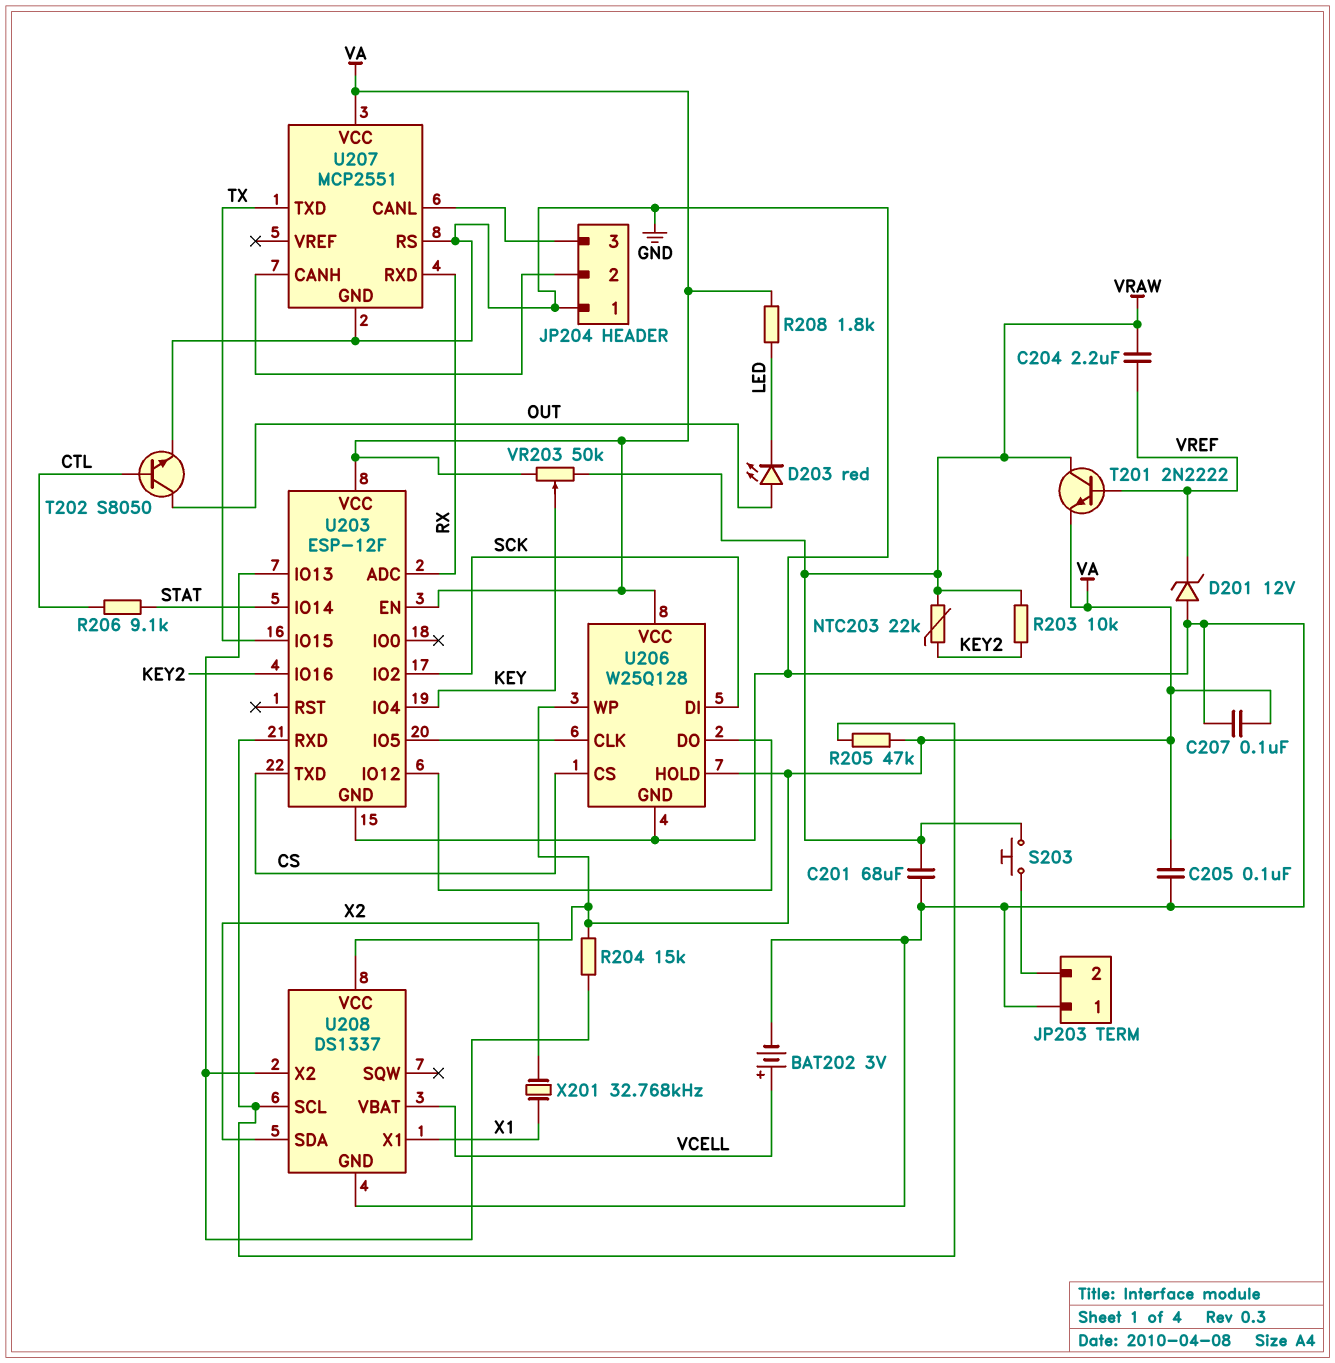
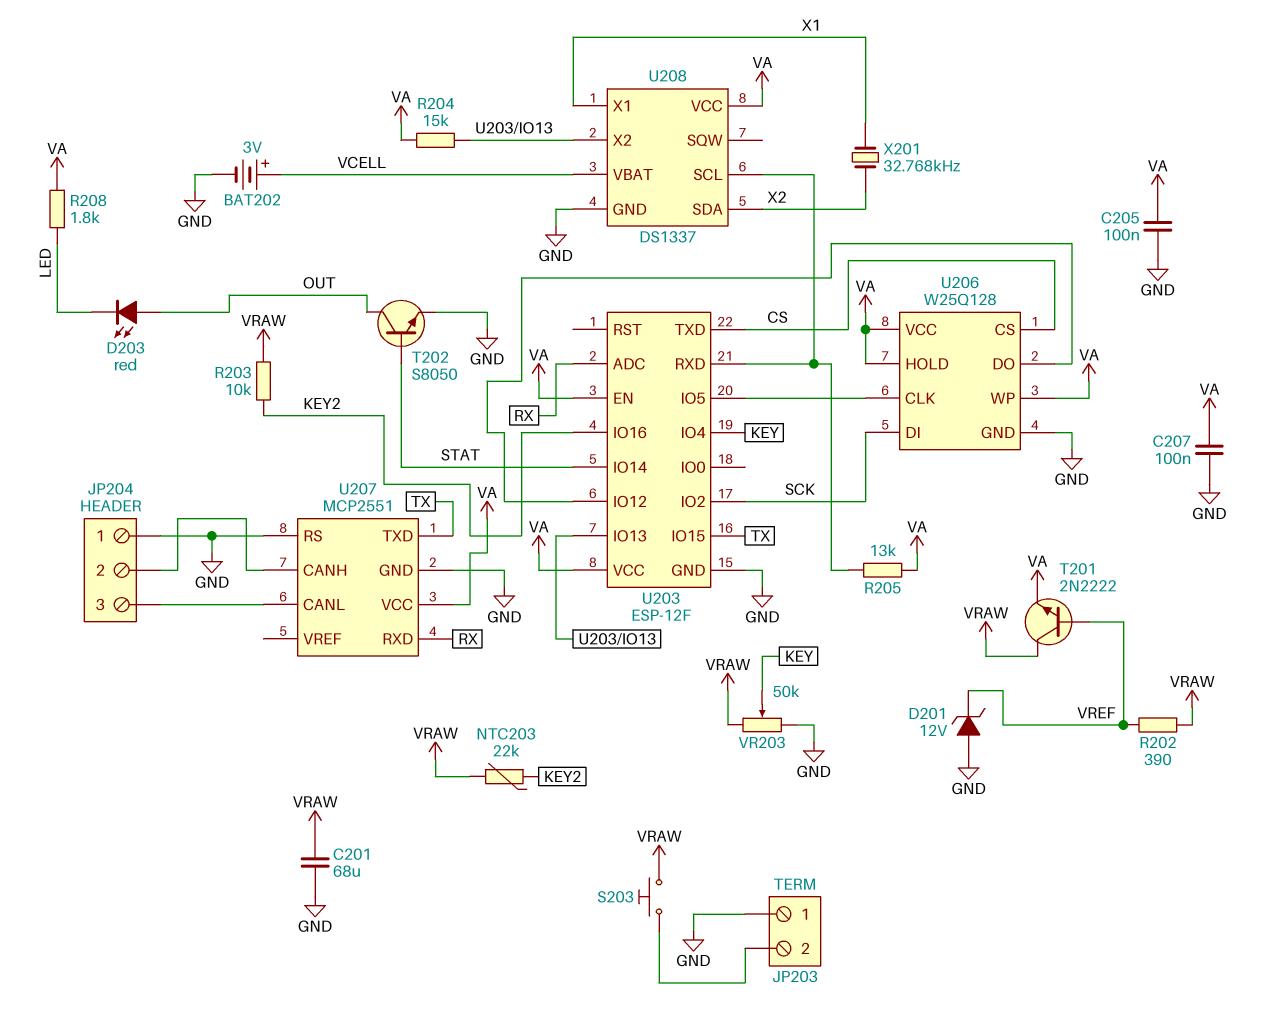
C204: 2.2uF (VRAW, VREF) -> none
R202: none -> 390 (VRAW, VREF)
R205: 47k (U203/RXD, VA) -> 13k (U203/RXD, VA)
R206: 9.1k (CTL, STAT) -> none
T202: NPN S8050 (B CTL, C OUT, E GND) -> NPN S8050 (B STAT, C OUT, E GND)
VR203: 50k (VA, VRAW, wiper KEY) -> 50k (GND, VRAW, wiper KEY)

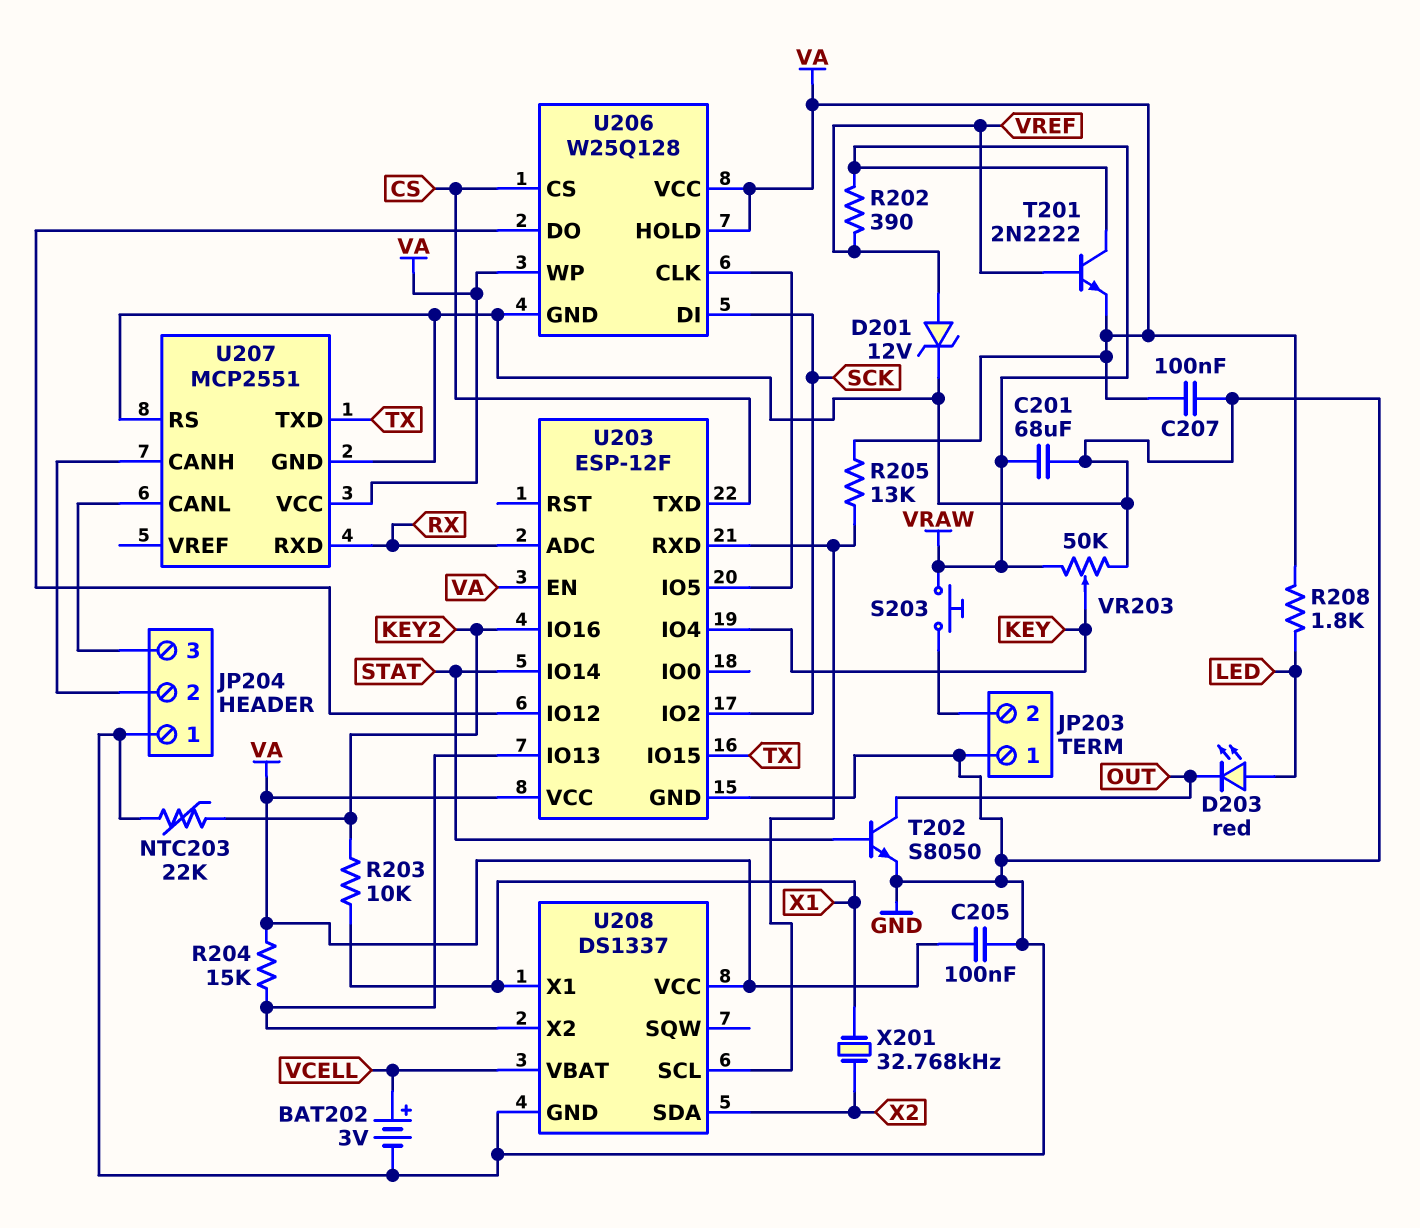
D201: zener 12V (A GND, K VREF) -> zener 12V (A VREF, K GND)
D203: LED red (A OUT, K LED) -> LED red (A LED, K OUT)
NTC203: 22k (KEY2, VRAW) -> 22k (GND, KEY2)
R203: 10k (KEY2, VRAW) -> 10k (KEY2, X1)

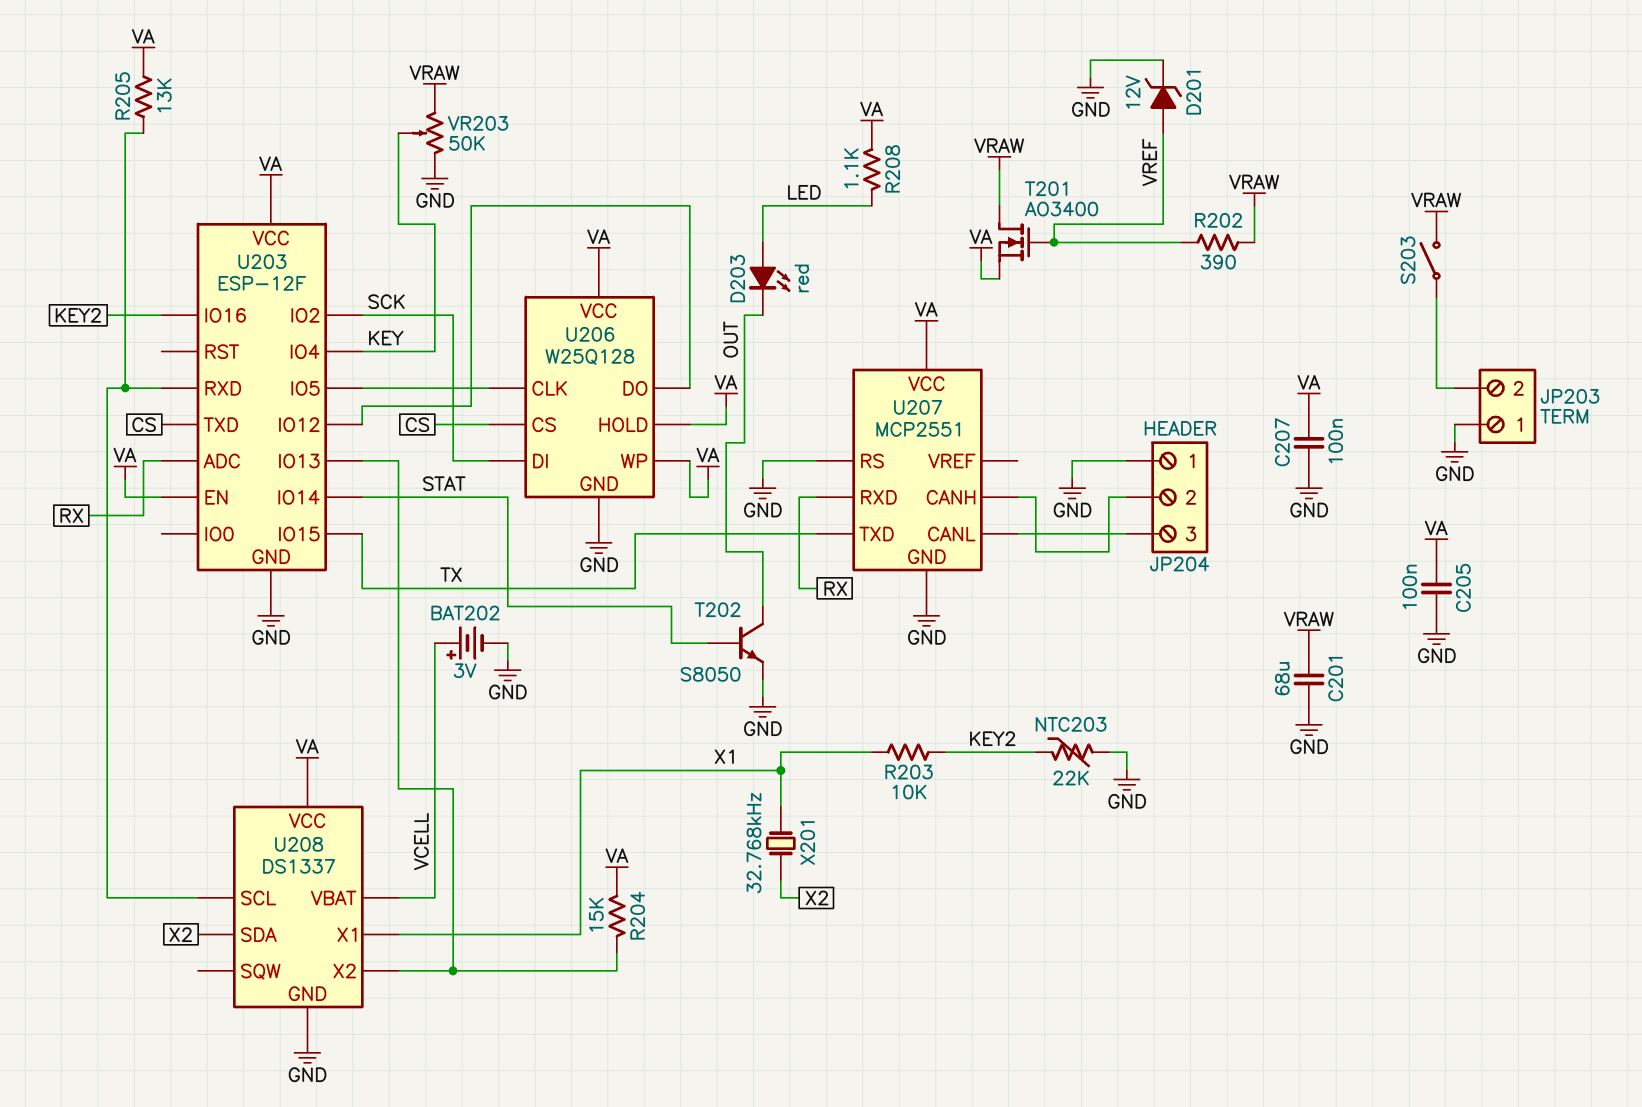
R208: 1.8k (LED, VA) -> 1.1k (LED, VA)
S203: button (JP203/2, VRAW) -> switch (JP203/2, VRAW)
T201: NPN 2N2222 (B VREF, C VRAW, E VA) -> NMOS AO3400 (G VREF, D VRAW, S VA)

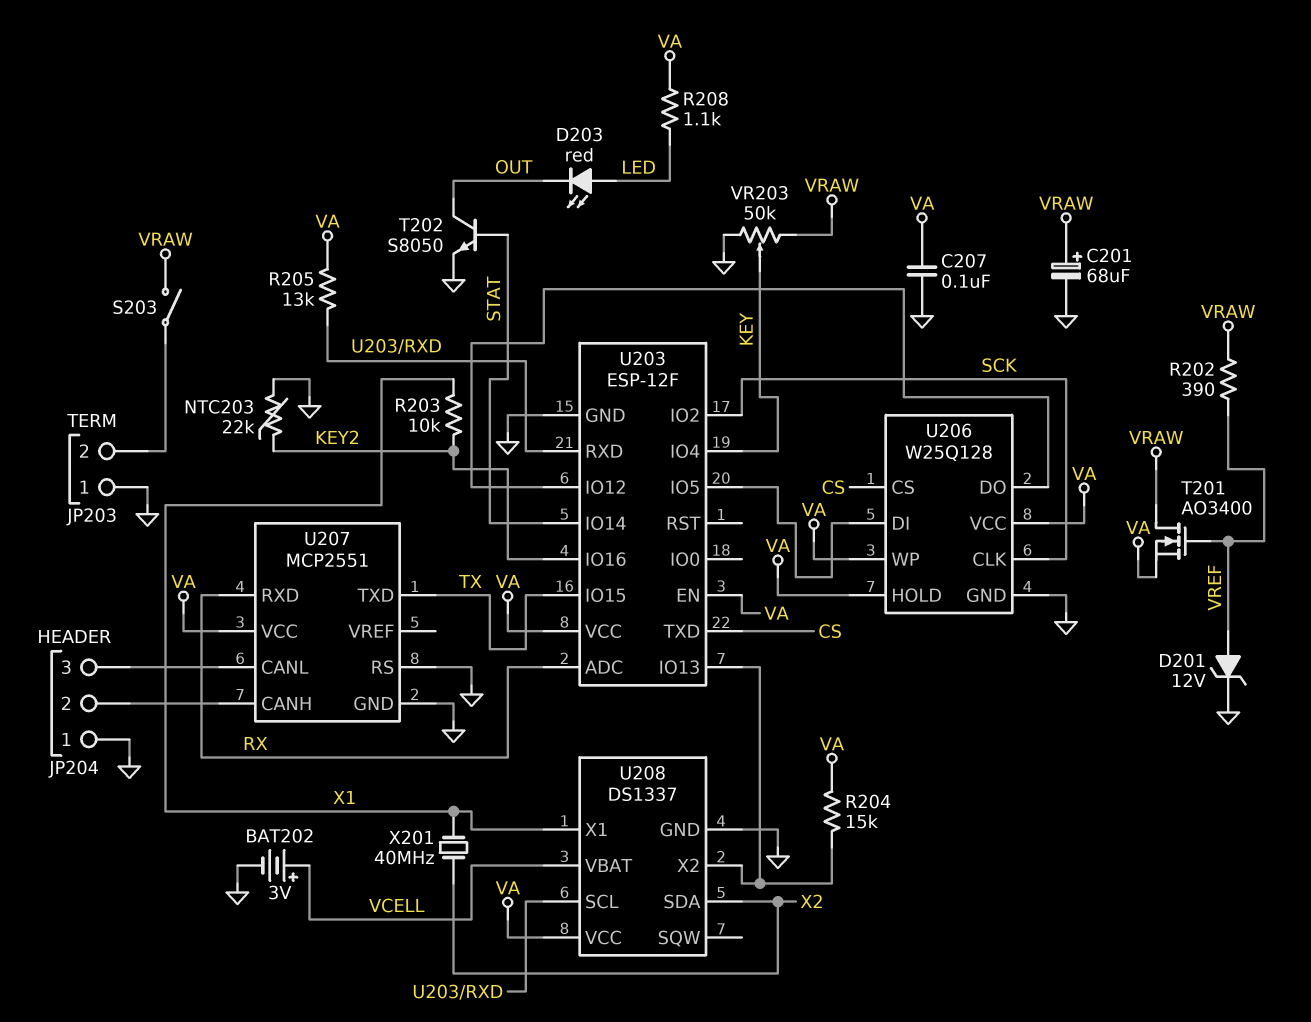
C201: 68uF (GND, VRAW) -> 68uF (plus VRAW, minus GND)
C205: 100nF (GND, VA) -> none
U206 pin CLK: U203/IO5 -> SCK
U206 pin DI: SCK -> U203/IO5
X201: 32.768kHz (X1, X2) -> 40MHz (X1, X2)

